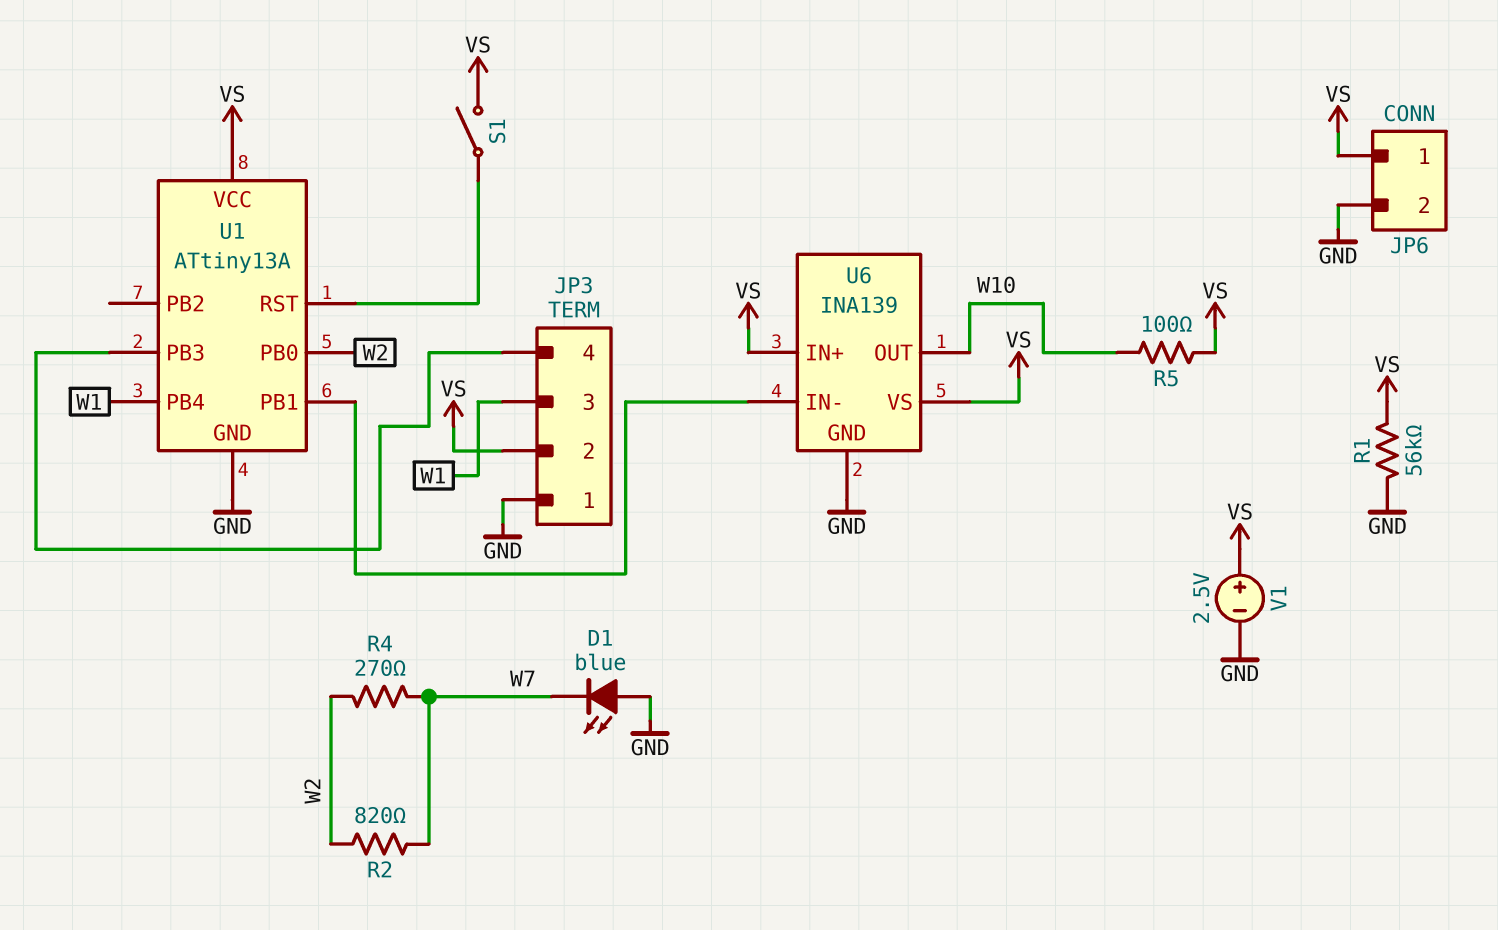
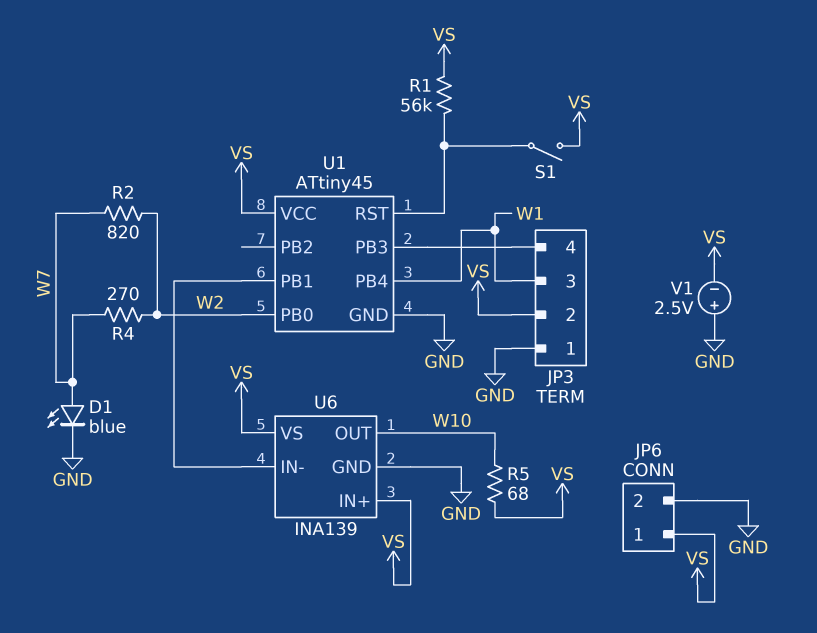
D1: LED blue (A GND, K W7) -> LED blue (A W7, K GND)
R1: 56k (GND, VS) -> 56k (U1/RST, VS)
R5: 100 (VS, W10) -> 68 (VS, W10)
U1: ATtiny13A -> ATtiny45
V1: 2.5V (plus VS, minus GND) -> 2.5V (plus GND, minus VS)

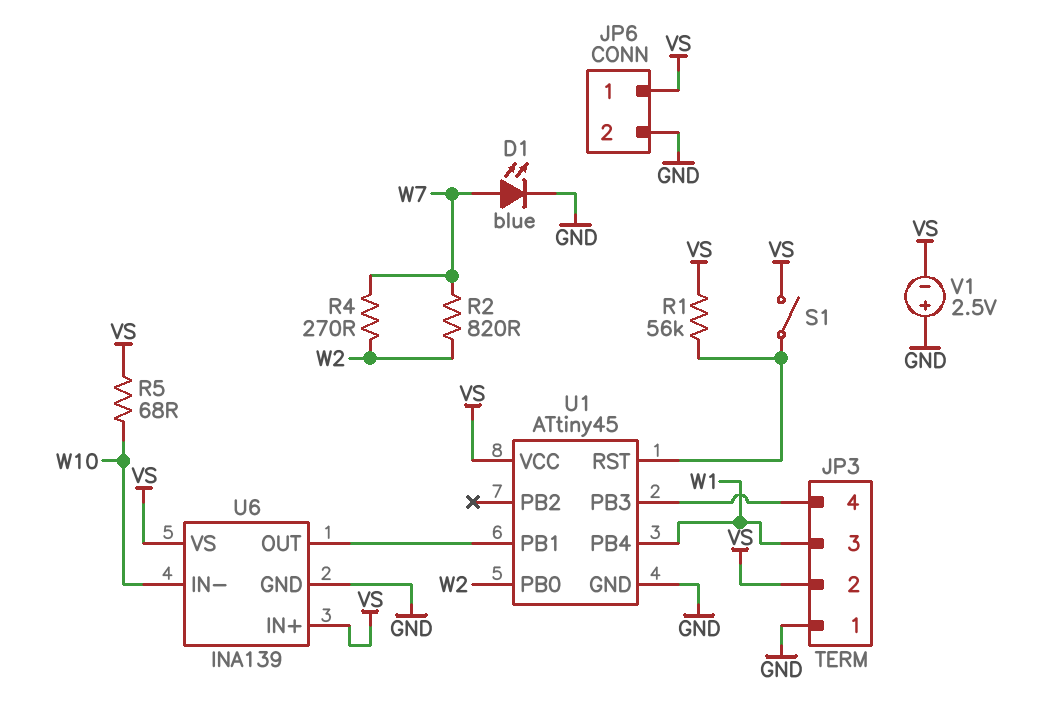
U6 pin IN-: U1/PB1 -> W10
U6 pin OUT: W10 -> U1/PB1

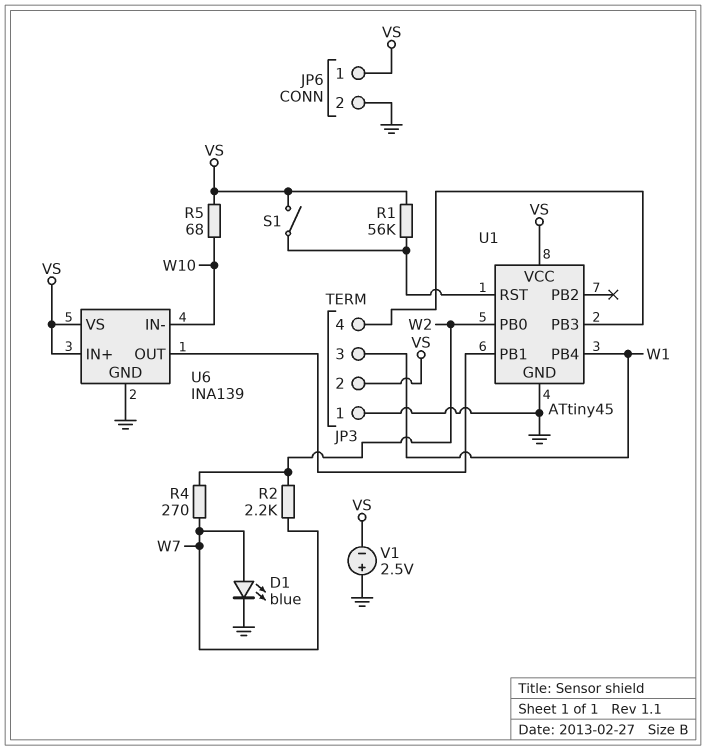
R2: 820 (W2, W7) -> 2.2k (W2, W7)

